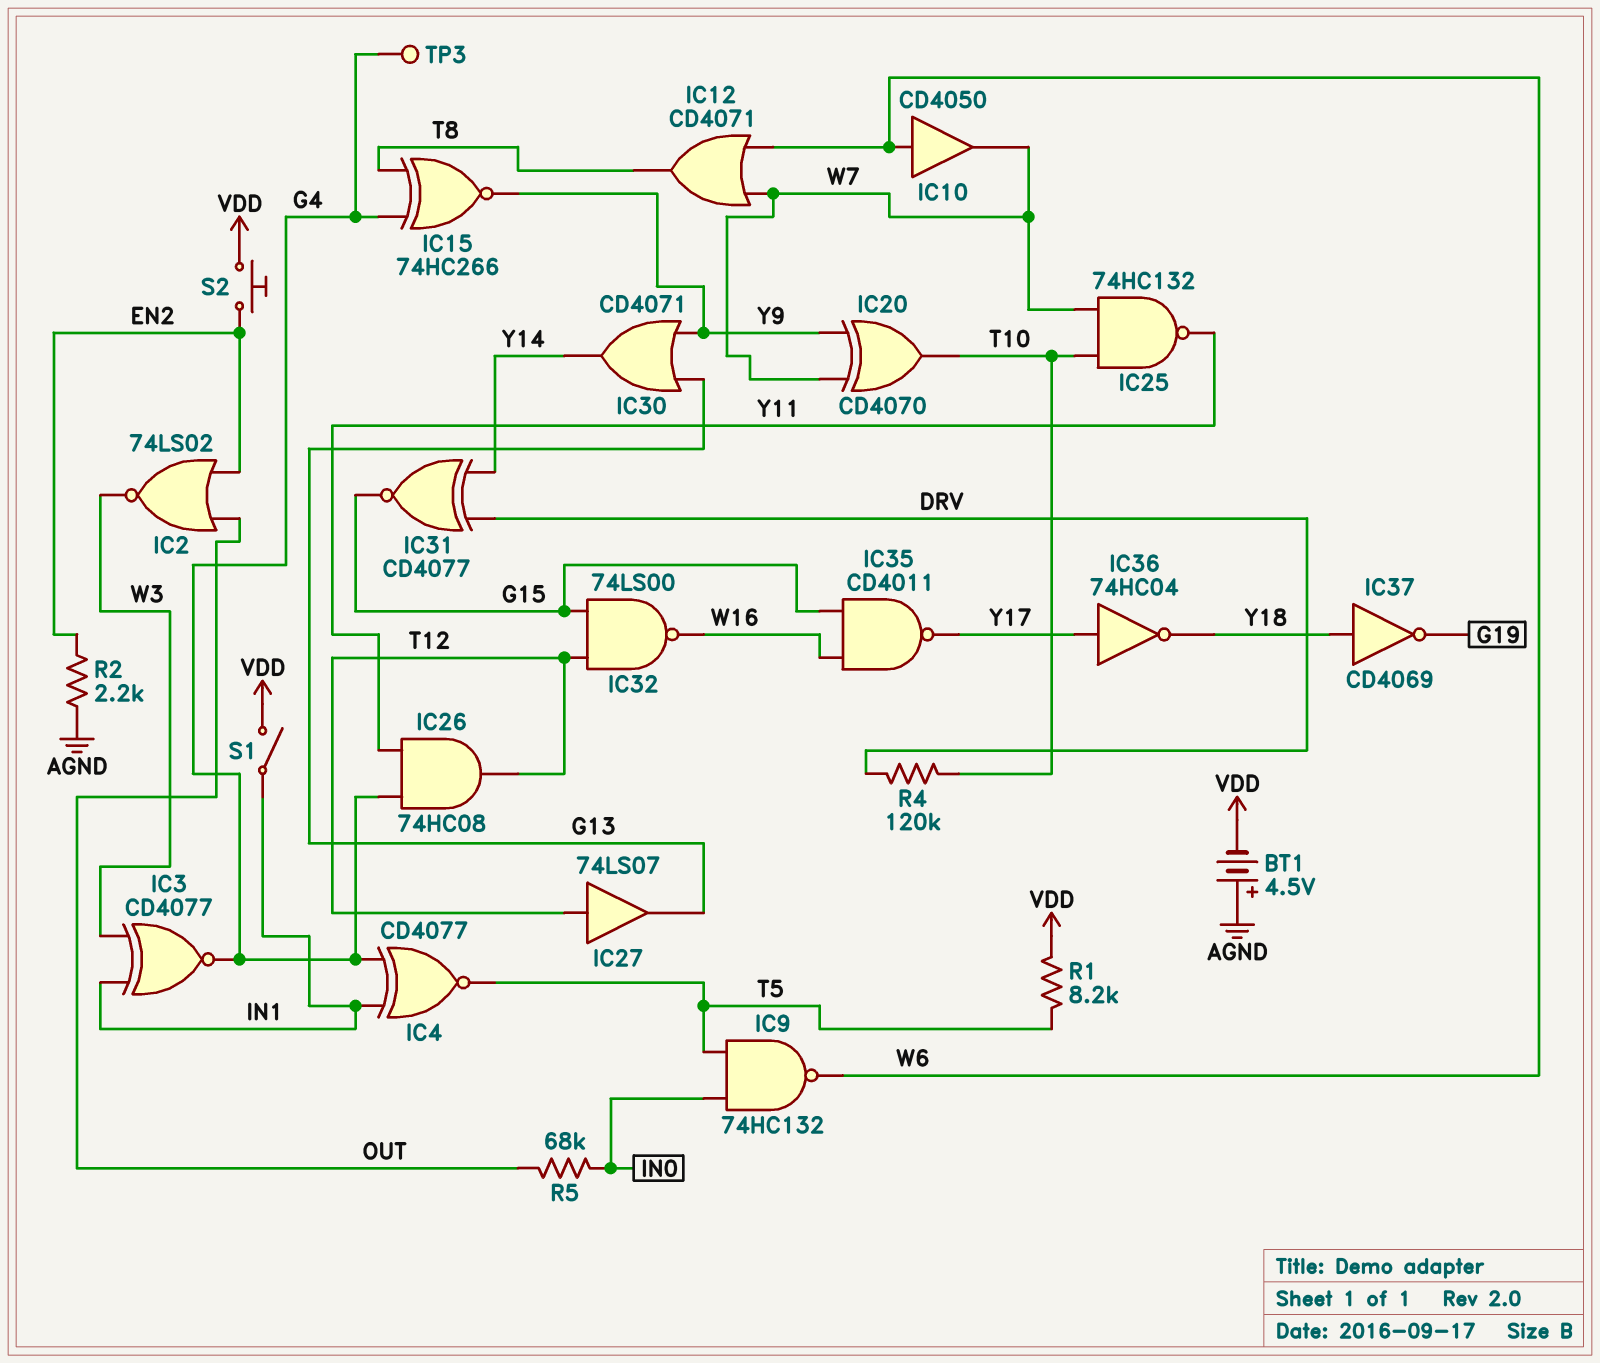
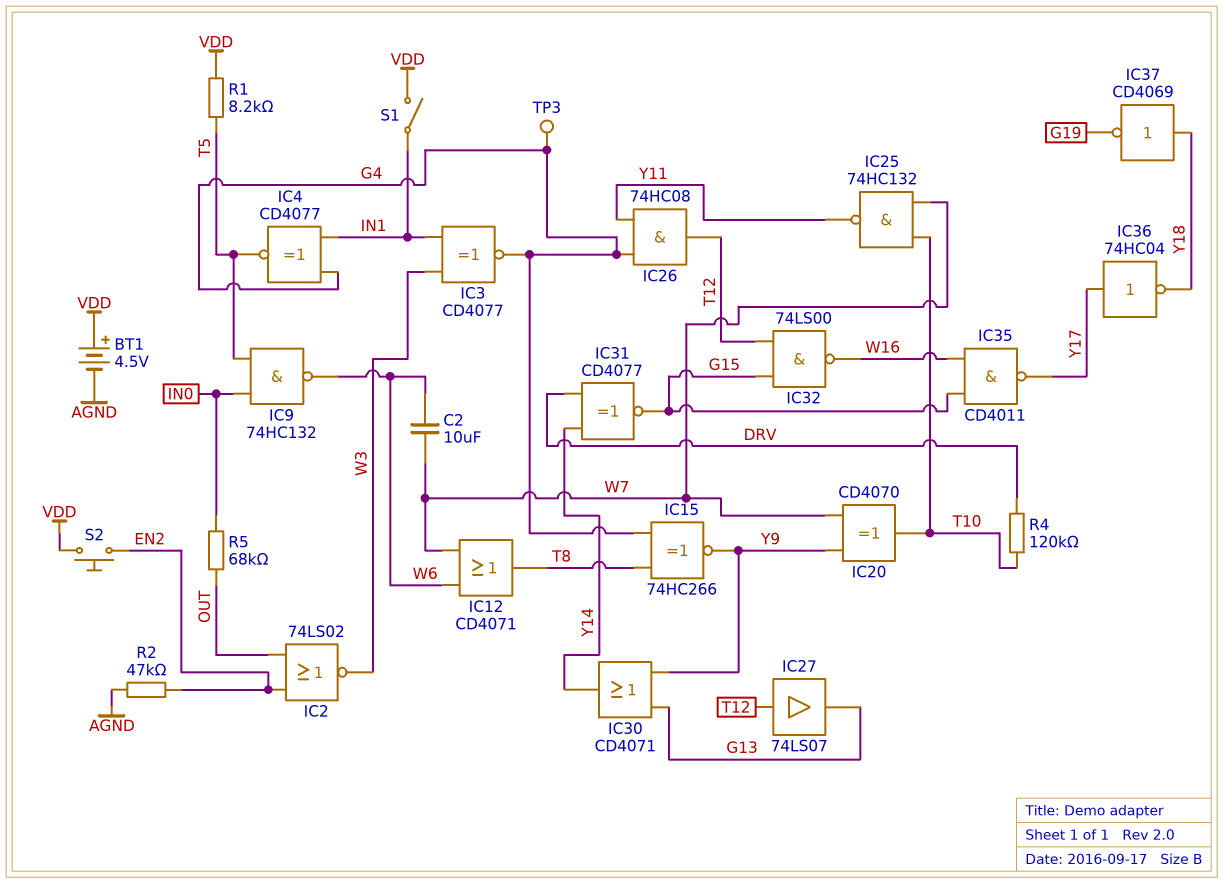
BT1: 4.5V (plus AGND, minus VDD) -> 4.5V (plus VDD, minus AGND)
C2: none -> 10uF (W6, W7)
IC10: buffer CD4050 (in W6, out W7) -> none
R2: 2.2k (AGND, EN2) -> 47k (AGND, EN2)

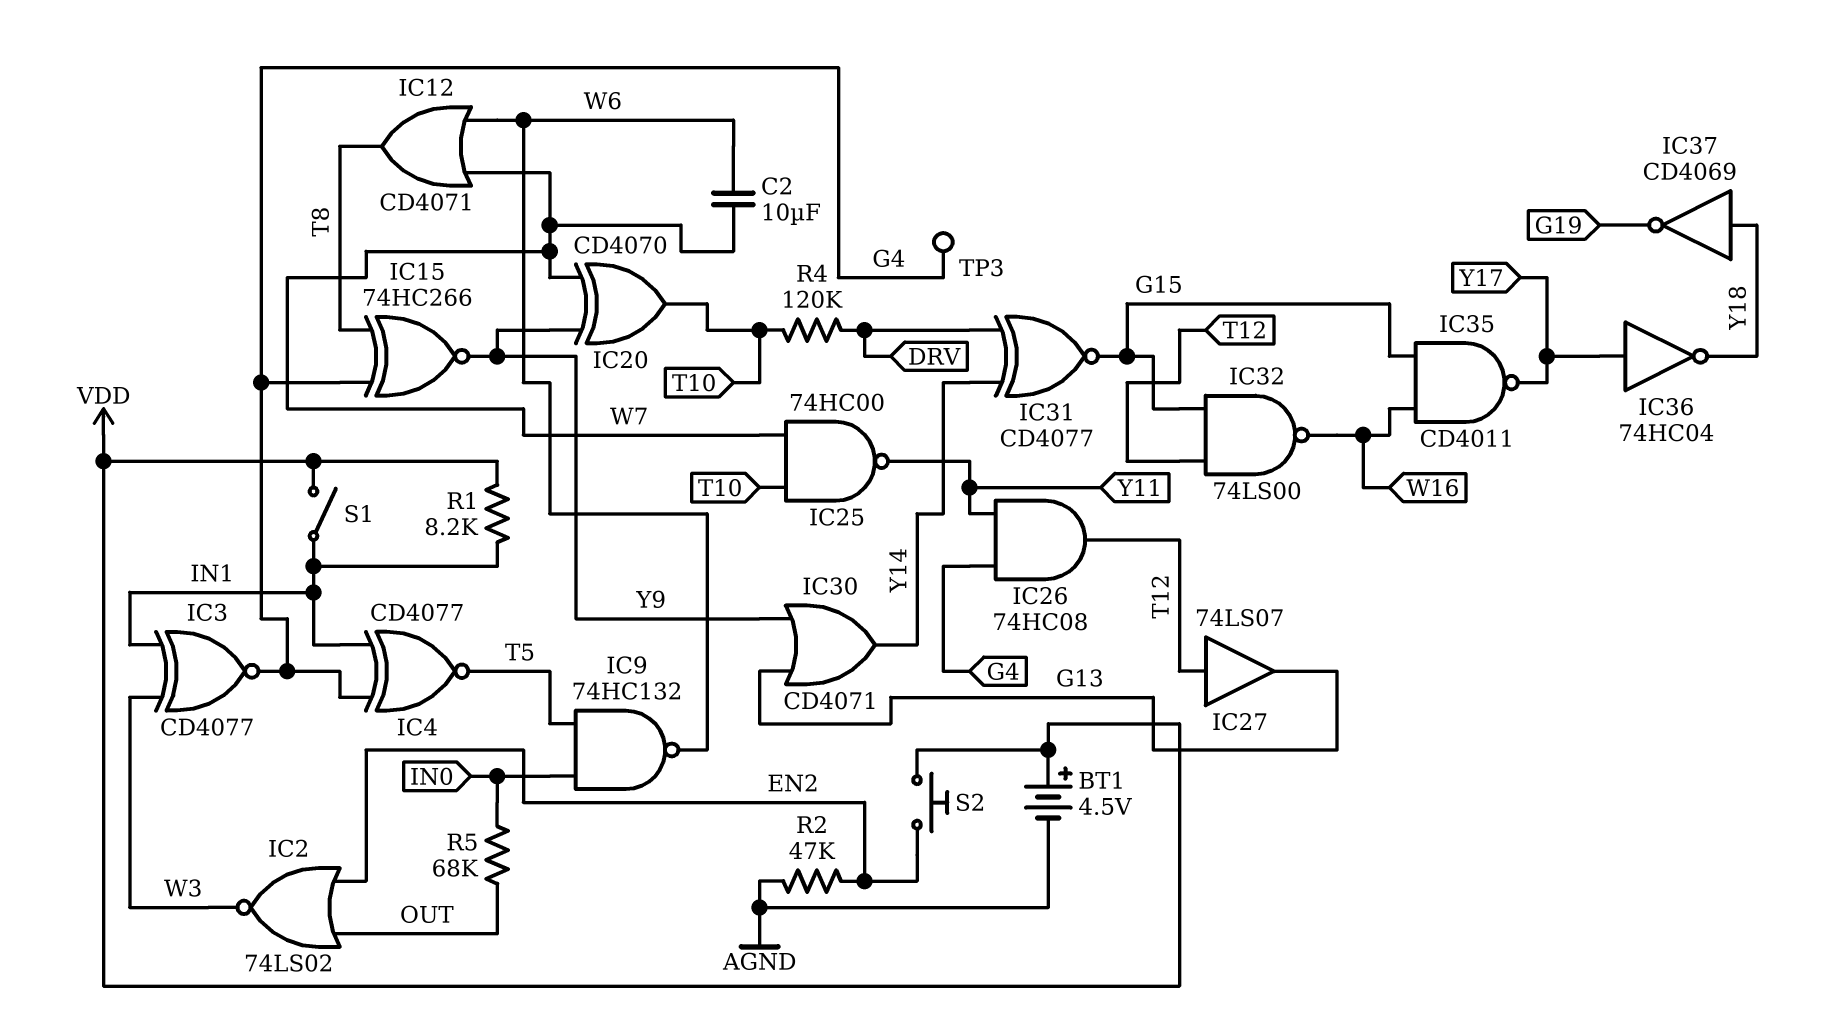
IC25: NAND 74HC132 (in T10, in W7, out Y11) -> NAND 74HC00 (in T10, in W7, out Y11)
R1: 8.2k (T5, VDD) -> 8.2k (IN1, VDD)

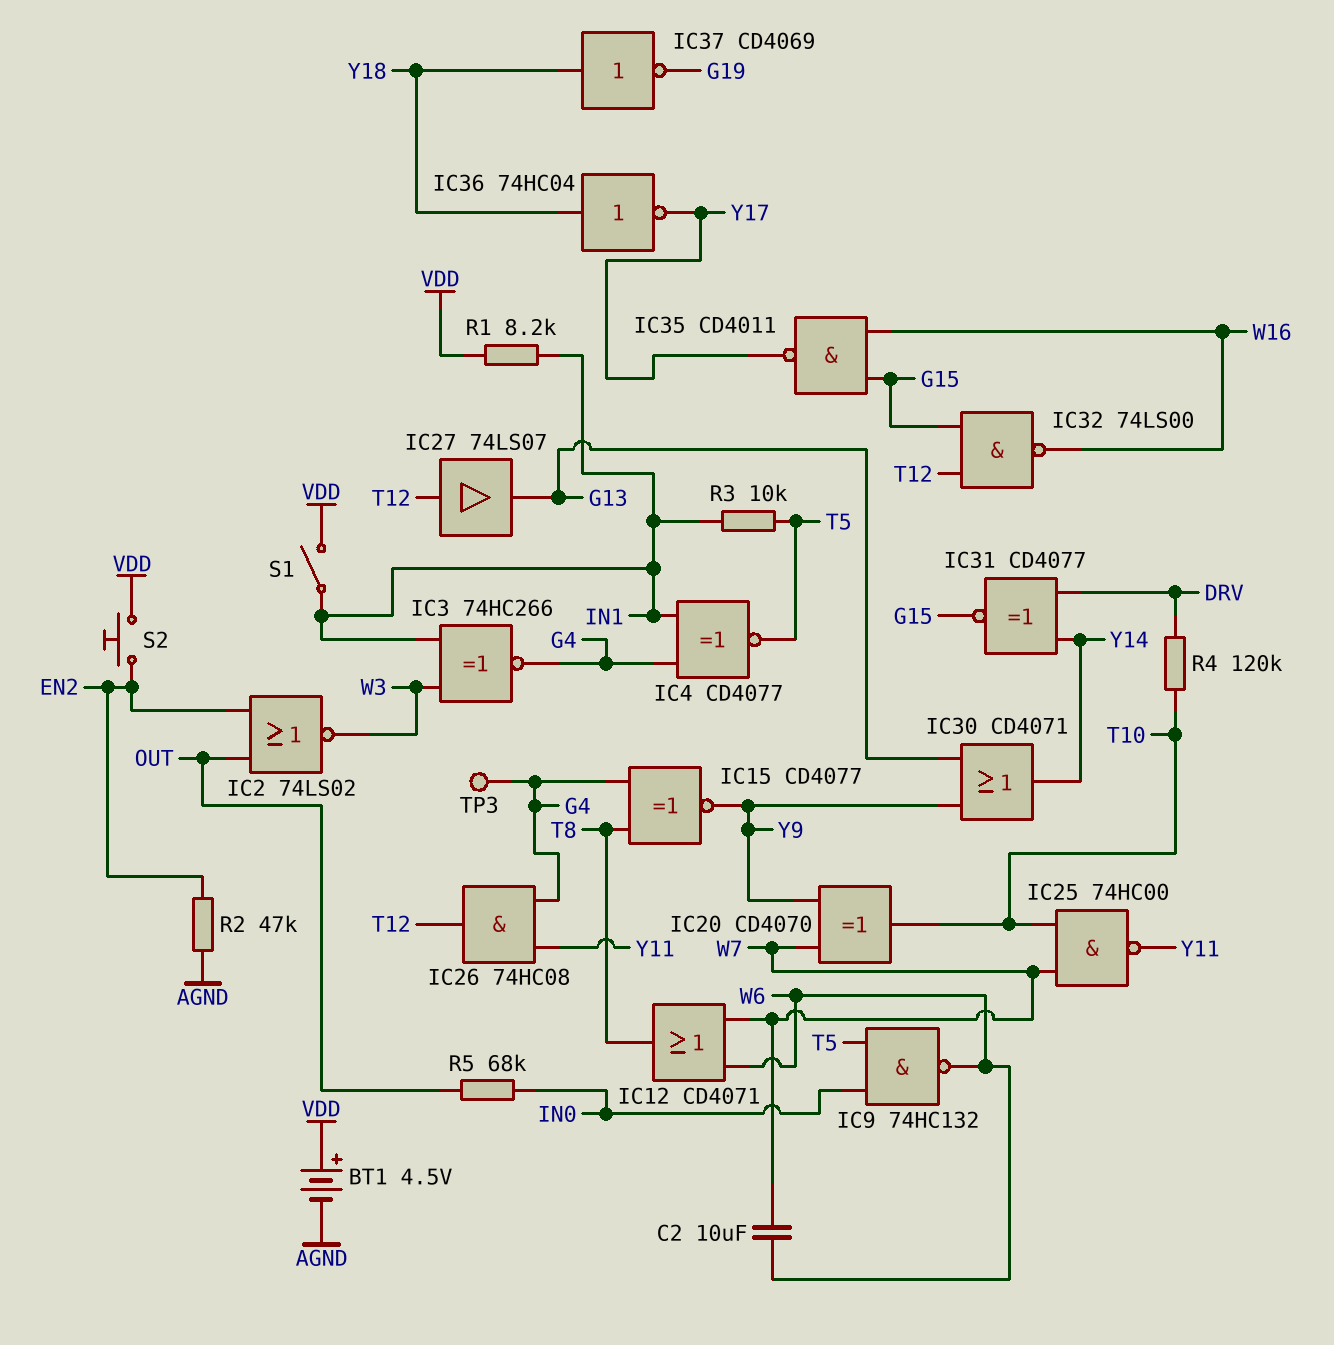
IC3: XNOR CD4077 (in IN1, in W3, out G4) -> XNOR 74HC266 (in IN1, in W3, out G4)
IC15: XNOR 74HC266 (in G4, in T8, out Y9) -> XNOR CD4077 (in G4, in T8, out Y9)
IC36: NOT 74HC04 (in Y17, out Y18) -> NOT 74HC04 (in Y18, out Y17)
R3: none -> 10k (IN1, T5)

